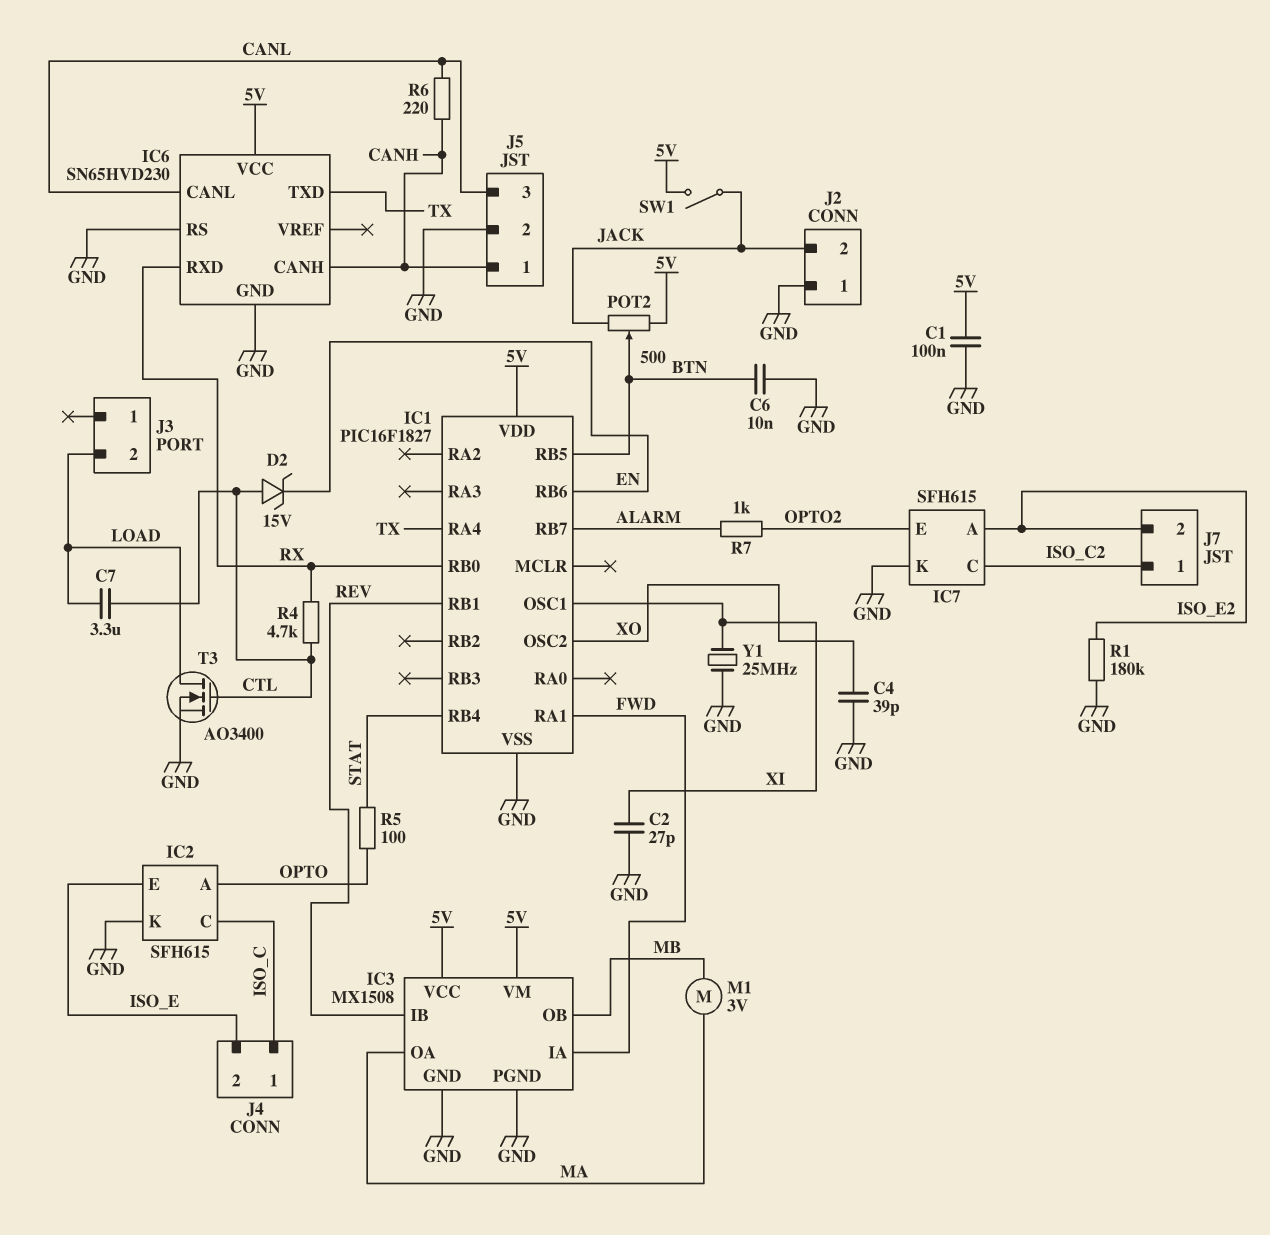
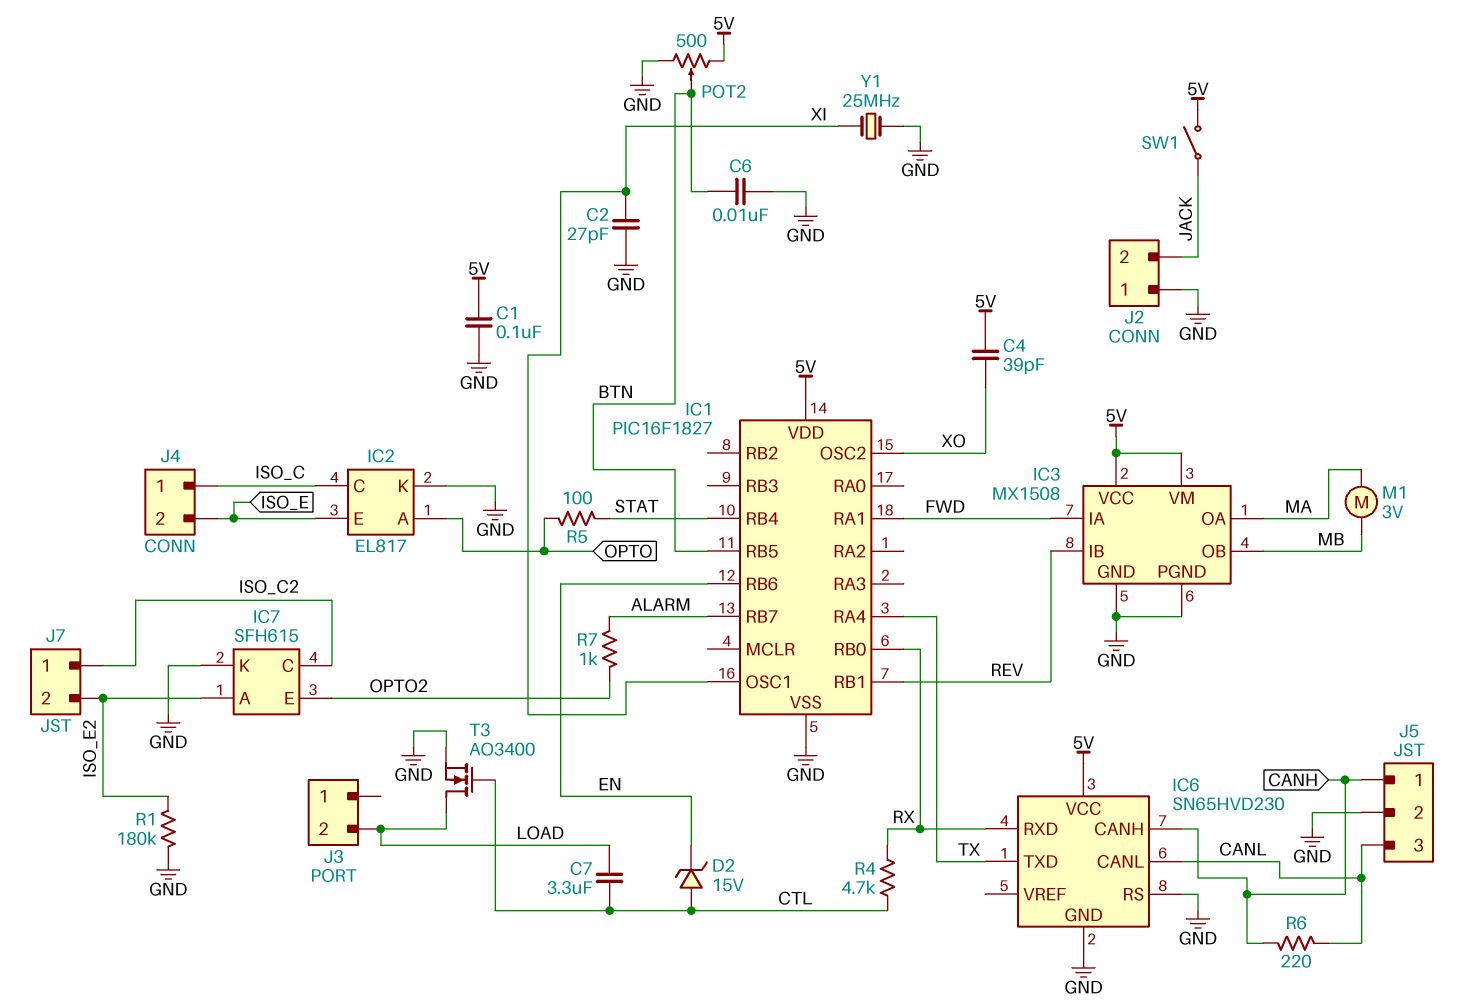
C4: 39pF (GND, XO) -> 39pF (5V, XO)
IC2: SFH615 -> EL817
POT2: 500 (5V, JACK, wiper BTN) -> 500 (5V, GND, wiper BTN)

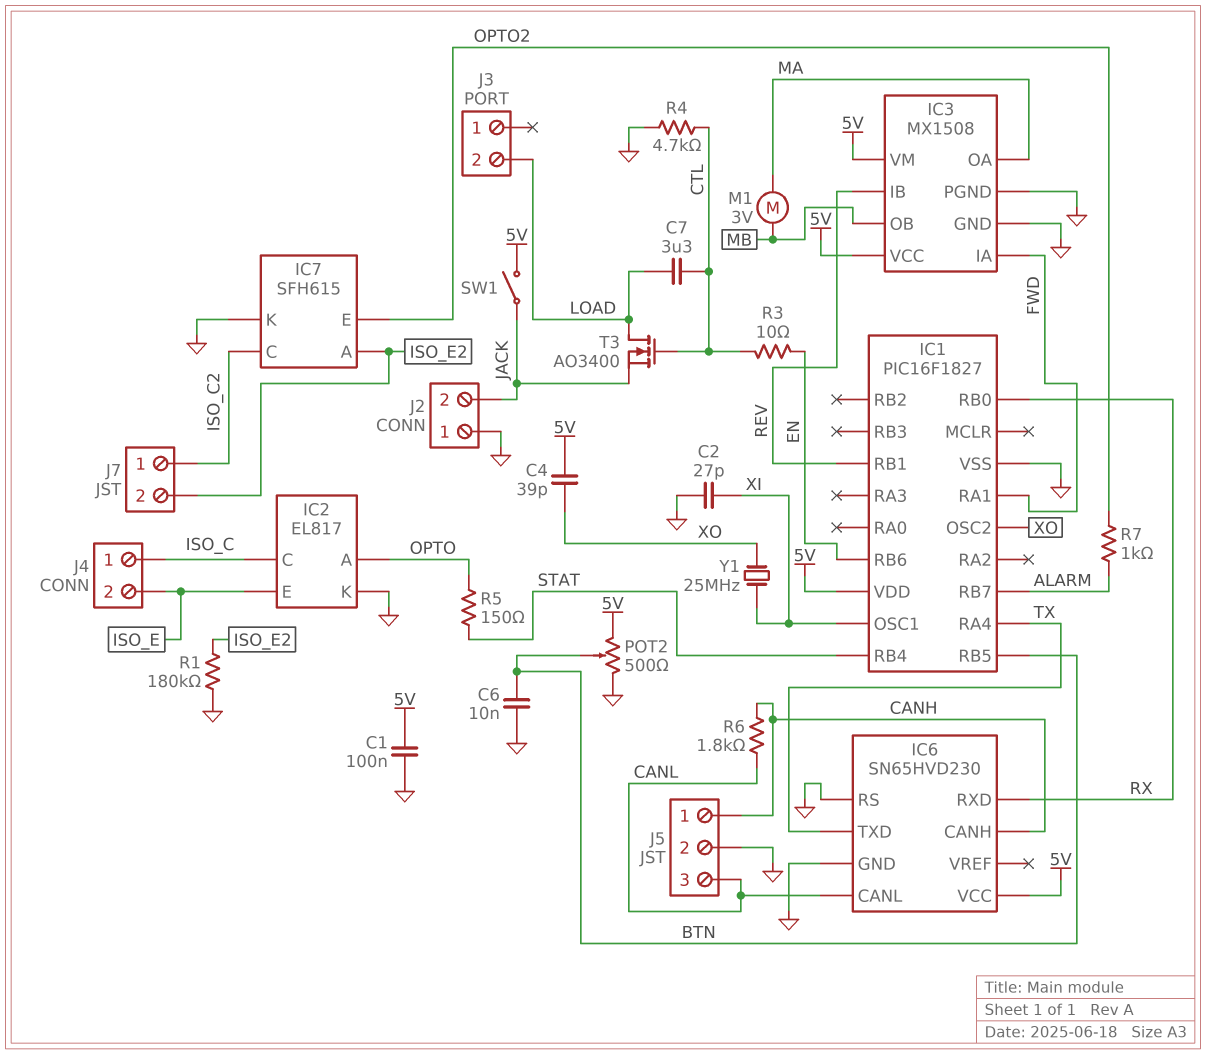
D2: zener 15V (A CTL, K EN) -> none
R3: none -> 10 (CTL, EN)
R4: 4.7k (CTL, RX) -> 4.7k (CTL, GND)
R5: 100 (OPTO, STAT) -> 150 (OPTO, STAT)
R6: 220 (CANH, CANL) -> 1.8k (CANH, CANL)
T3: NMOS AO3400 (G CTL, D LOAD, S GND) -> NMOS AO3400 (G CTL, D LOAD, S JACK)
Y1: 25MHz (GND, XI) -> 25MHz (XI, XO)

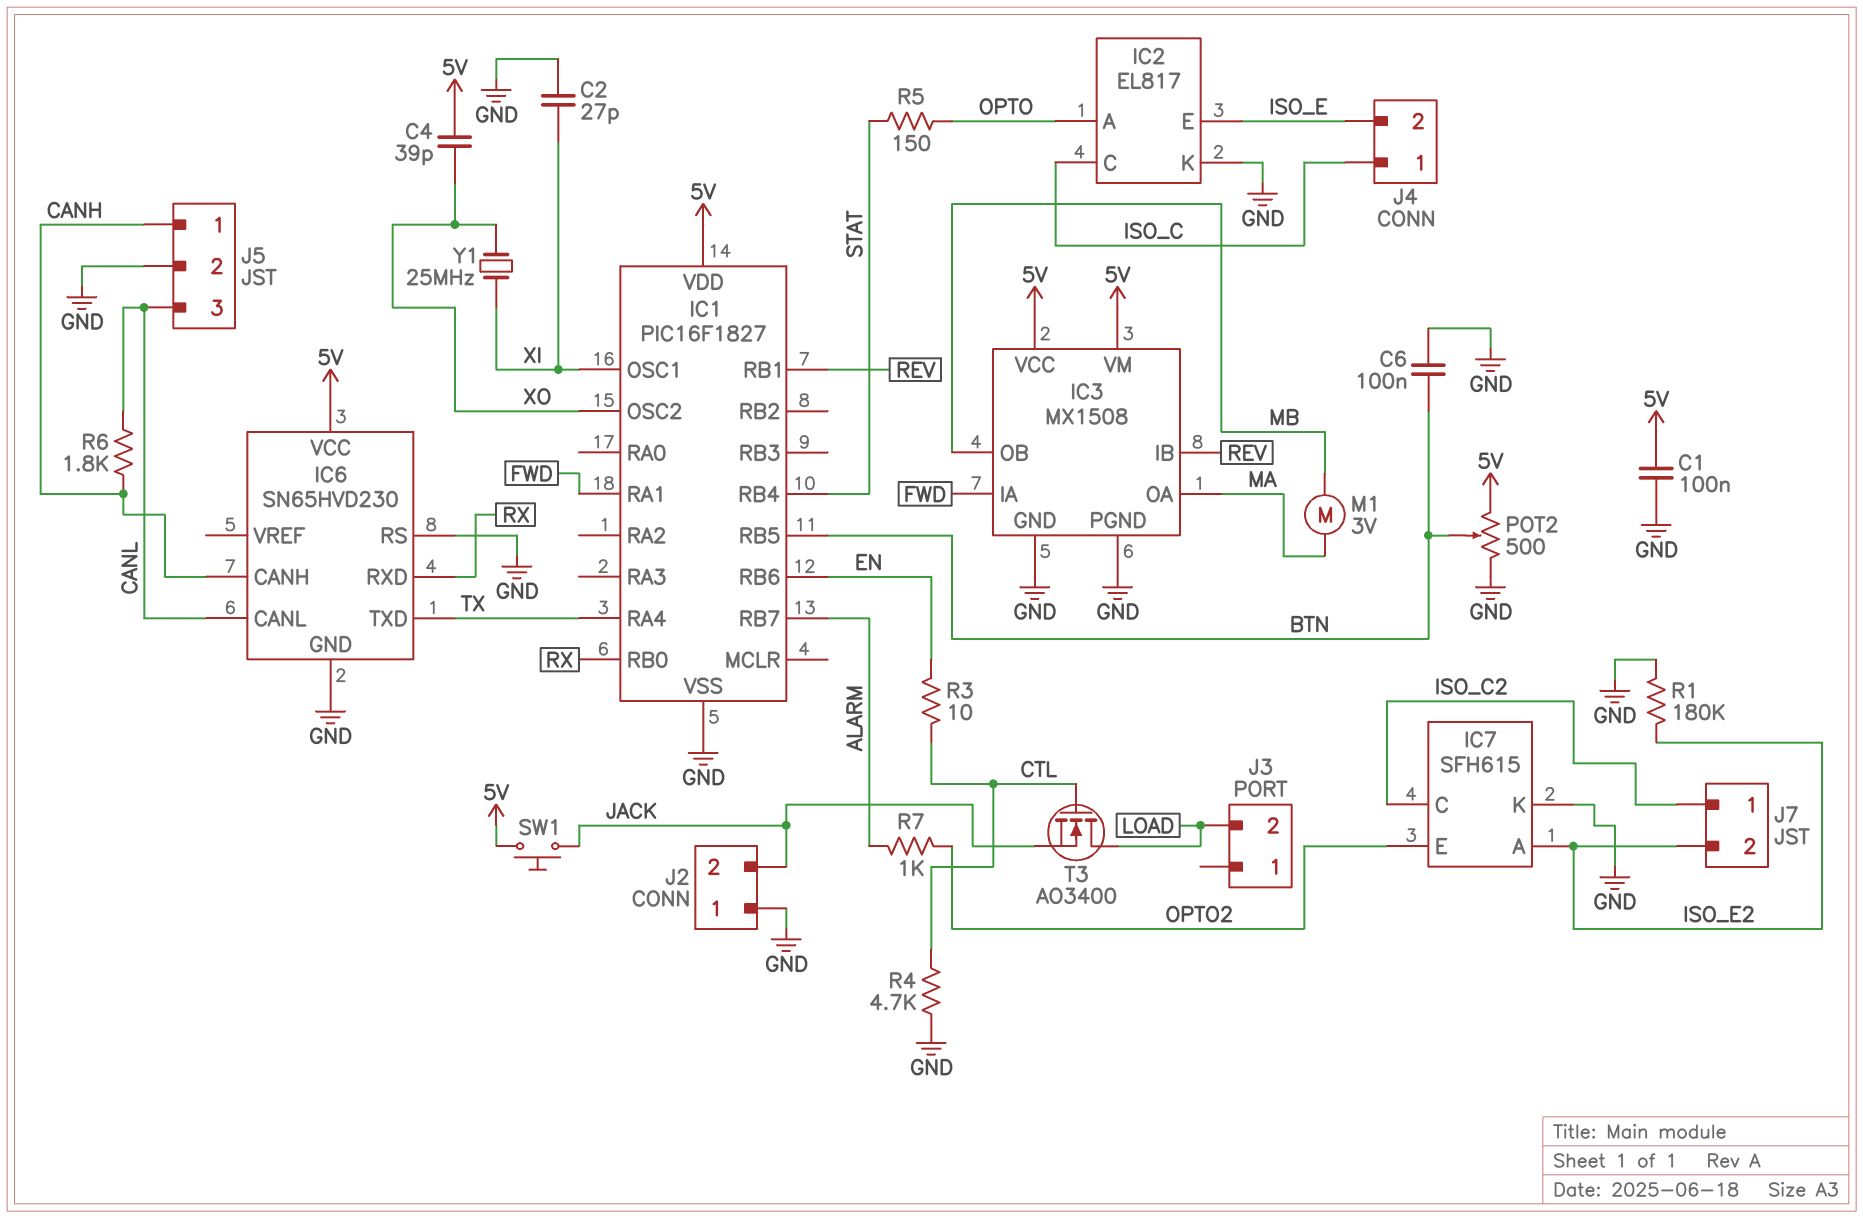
C6: 10nF (BTN, GND) -> 100nF (BTN, GND)
C7: 3.3uF (CTL, LOAD) -> none
SW1: switch (5V, JACK) -> button (5V, JACK)

